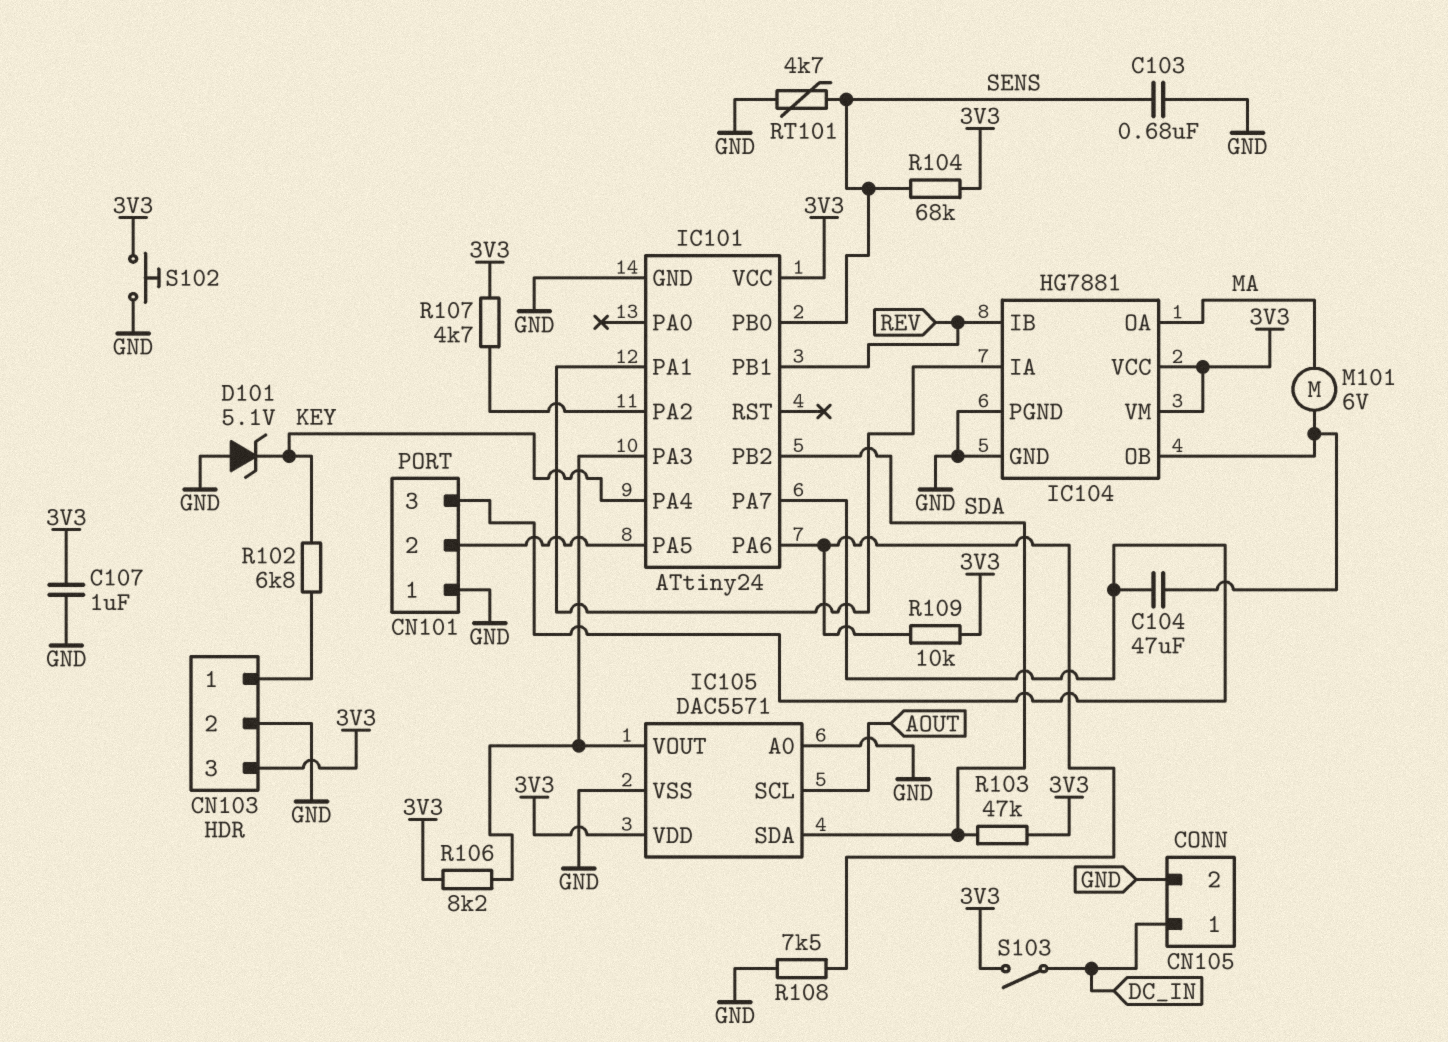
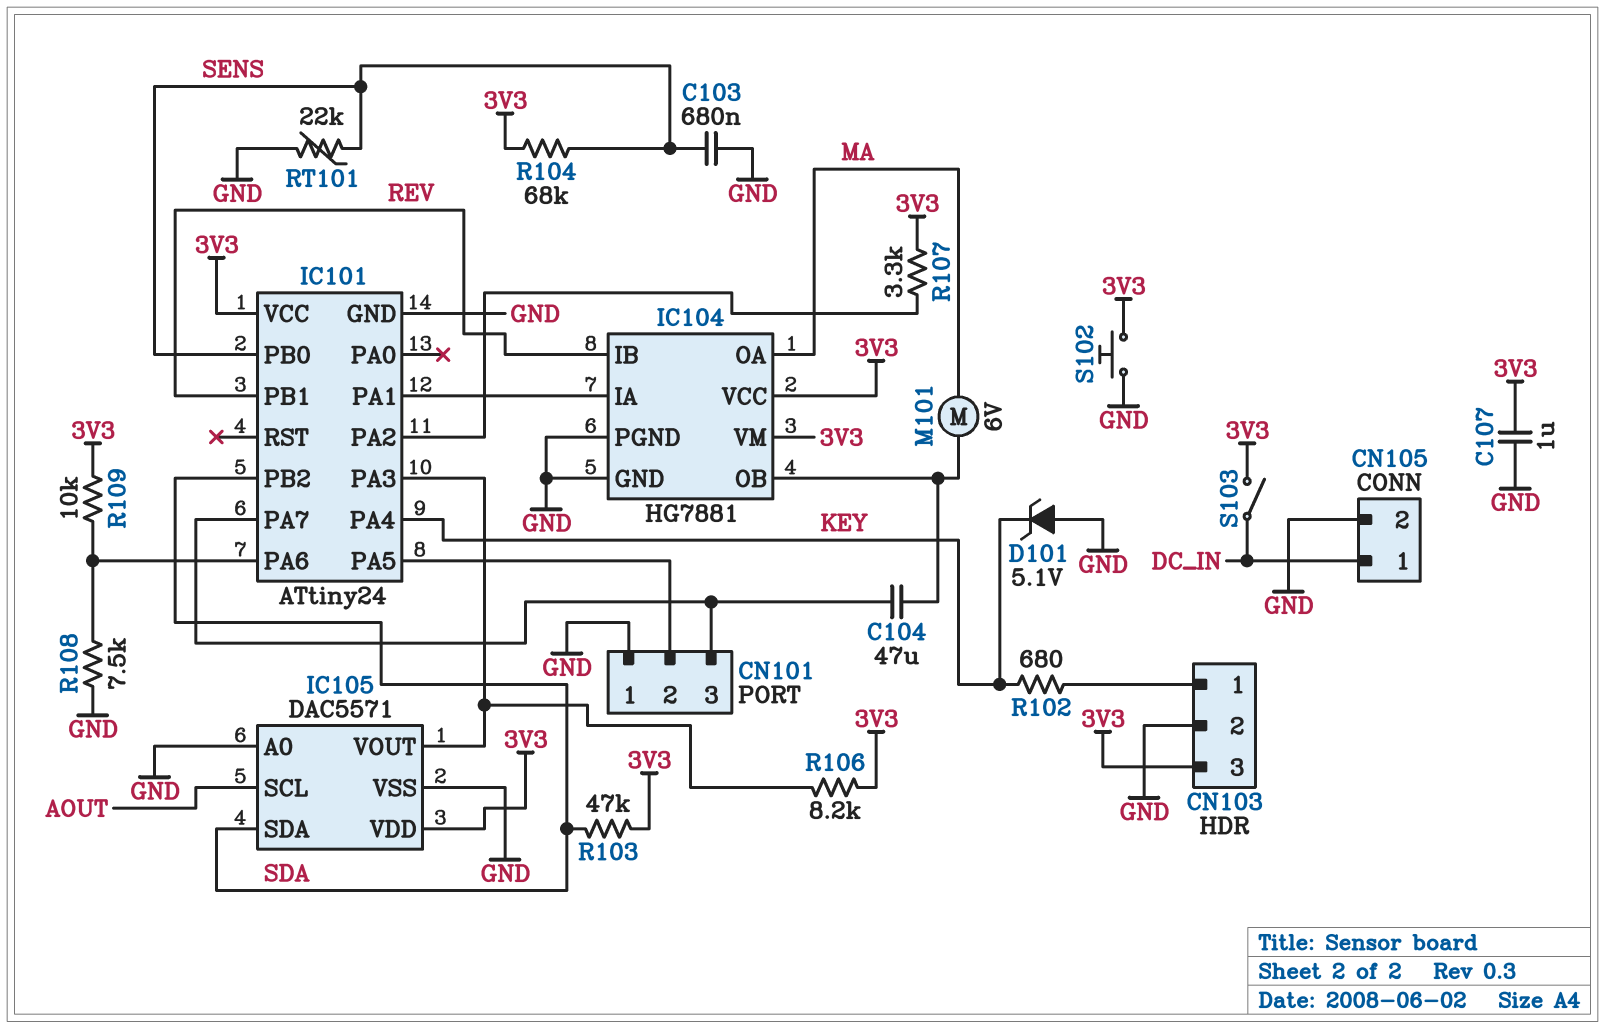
R102: 6.8k (CN103/1, KEY) -> 680 (CN103/1, KEY)
R107: 4.7k (3V3, IC101/PA2) -> 3.3k (3V3, IC101/PA2)
RT101: 4.7k (GND, SENS) -> 22k (GND, SENS)

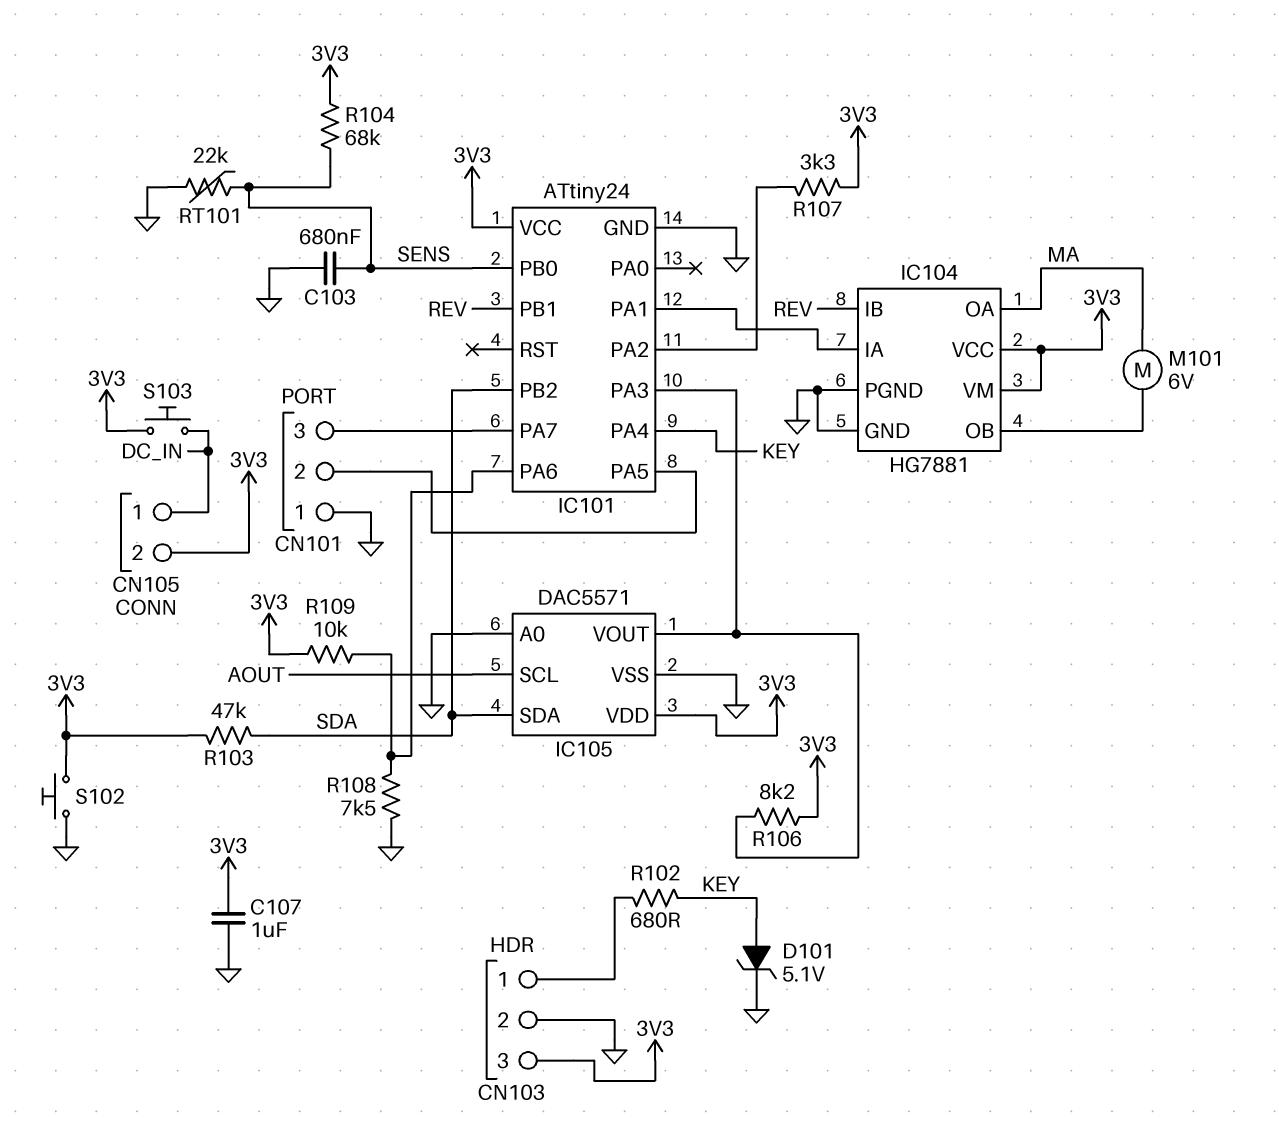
C104: 47uF (CN101/3, IC104/OB) -> none
CN105 pin 2: GND -> 3V3
D101: zener 5.1V (A GND, K KEY) -> zener 5.1V (A KEY, K GND)
S103: switch (3V3, DC_IN) -> button (3V3, DC_IN)

